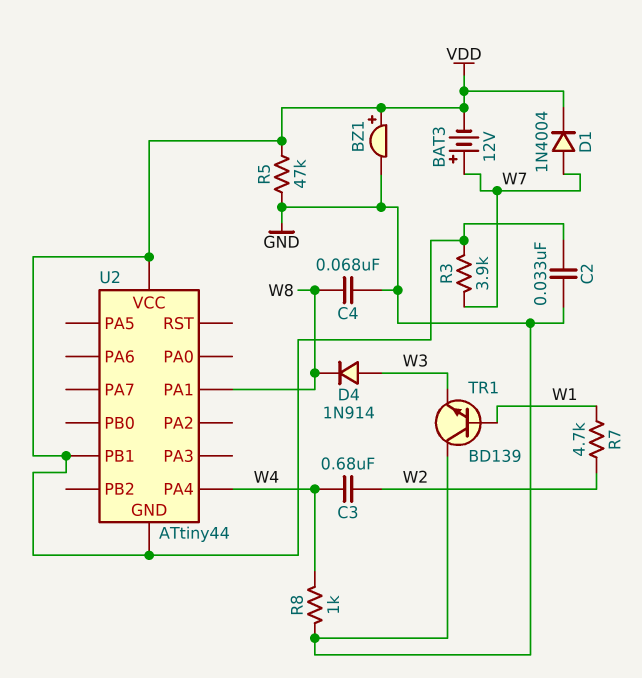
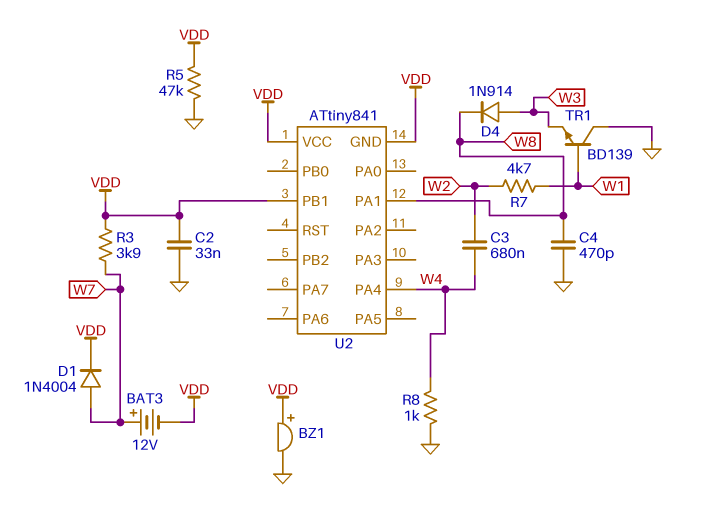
C4: 68nF (GND, W8) -> 470pF (GND, W8)
U2: ATtiny44 -> ATtiny841

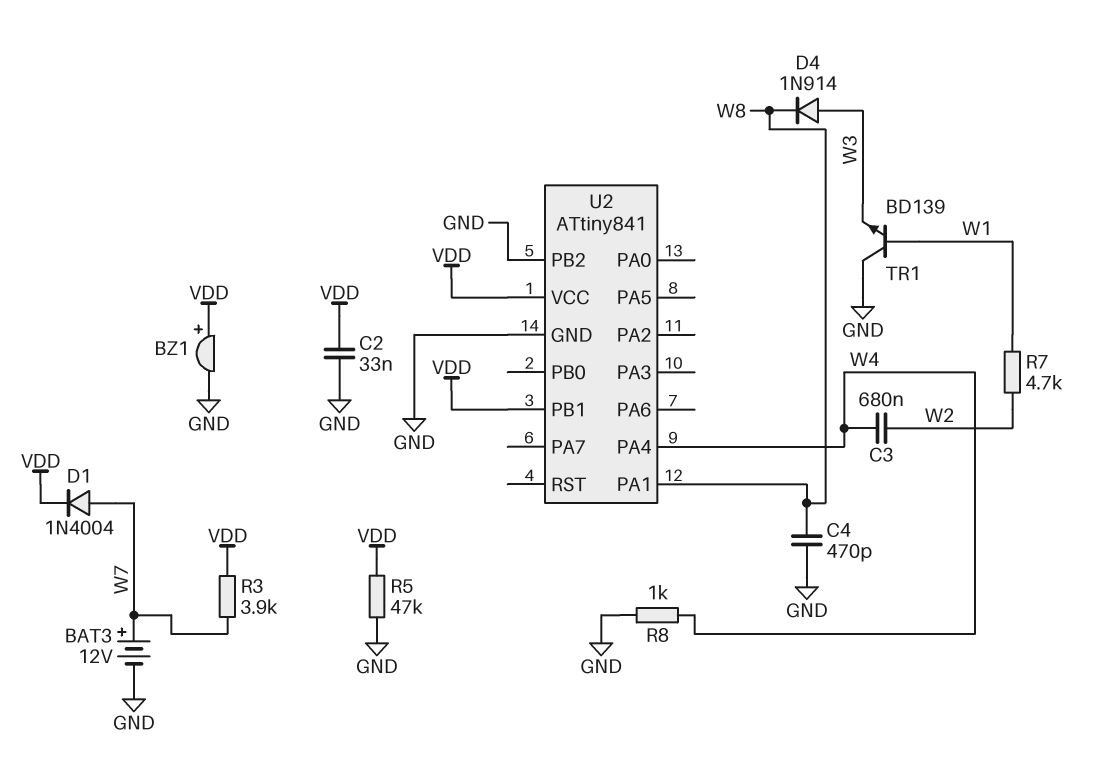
BAT3: 12V (plus W7, minus VDD) -> 12V (plus W7, minus GND)
U2 pin GND: VDD -> GND
U2 pin PB2: none -> GND

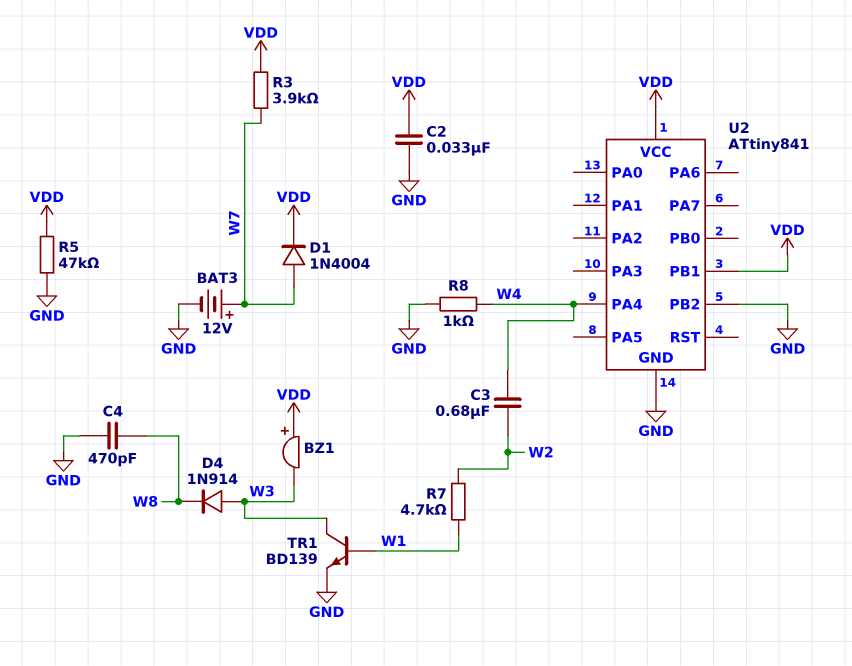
BZ1: buzzer (plus VDD, minus GND) -> buzzer (plus VDD, minus W3)
TR1: NPN BD139 (B W1, C GND, E W3) -> NPN BD139 (B W1, C W3, E GND)
U2 pin PA1: W8 -> none

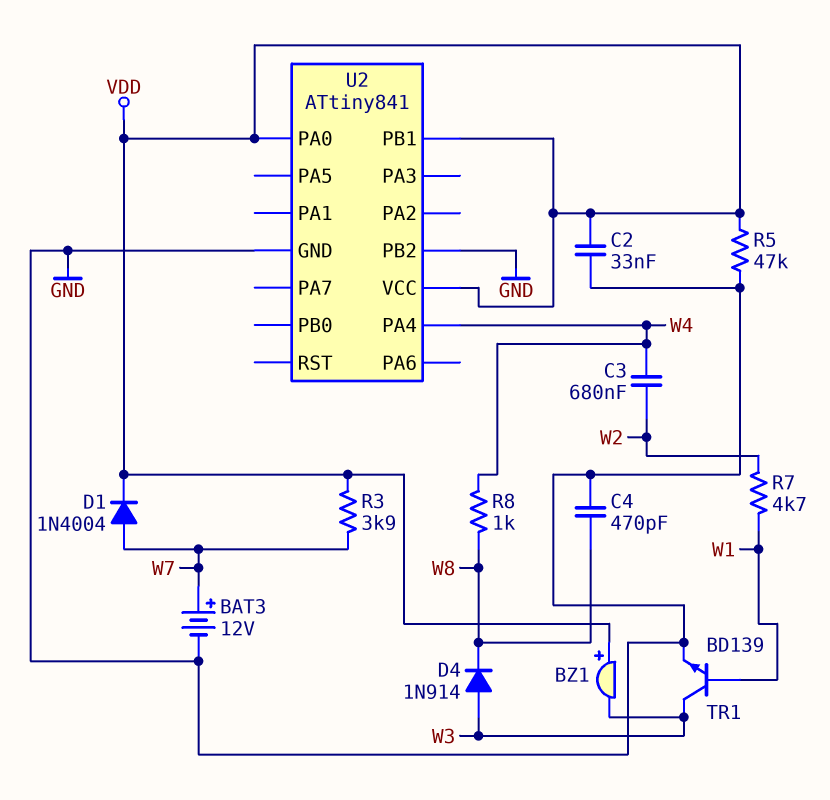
R8: 1k (GND, W4) -> 1k (W4, W8)
U2 pin PA0: none -> VDD

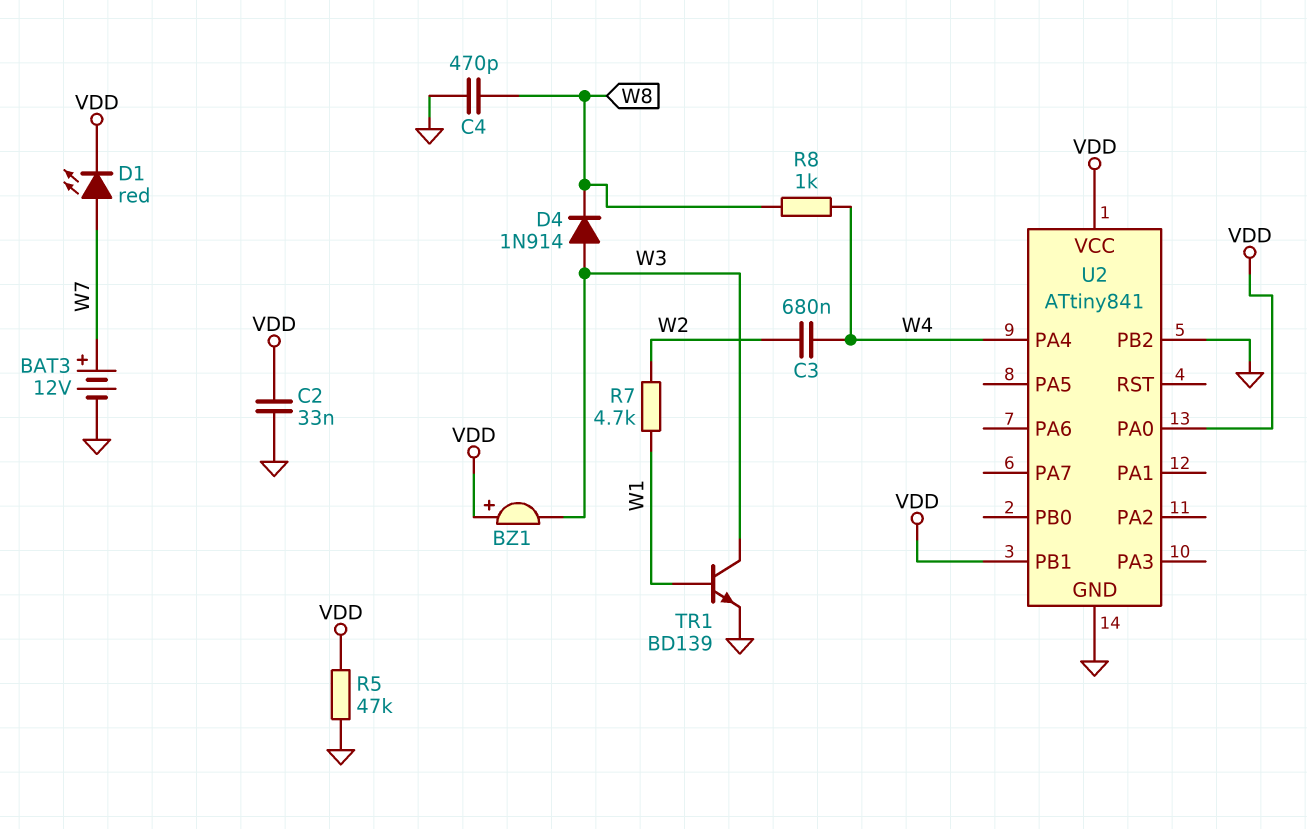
D1: diode 1N4004 (A W7, K VDD) -> LED red (A W7, K VDD)
R3: 3.9k (VDD, W7) -> none

